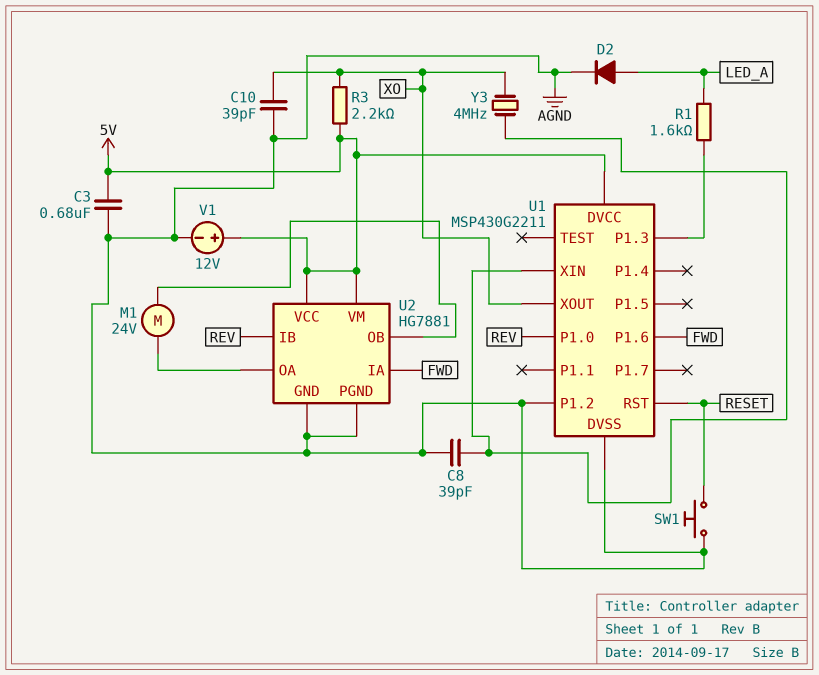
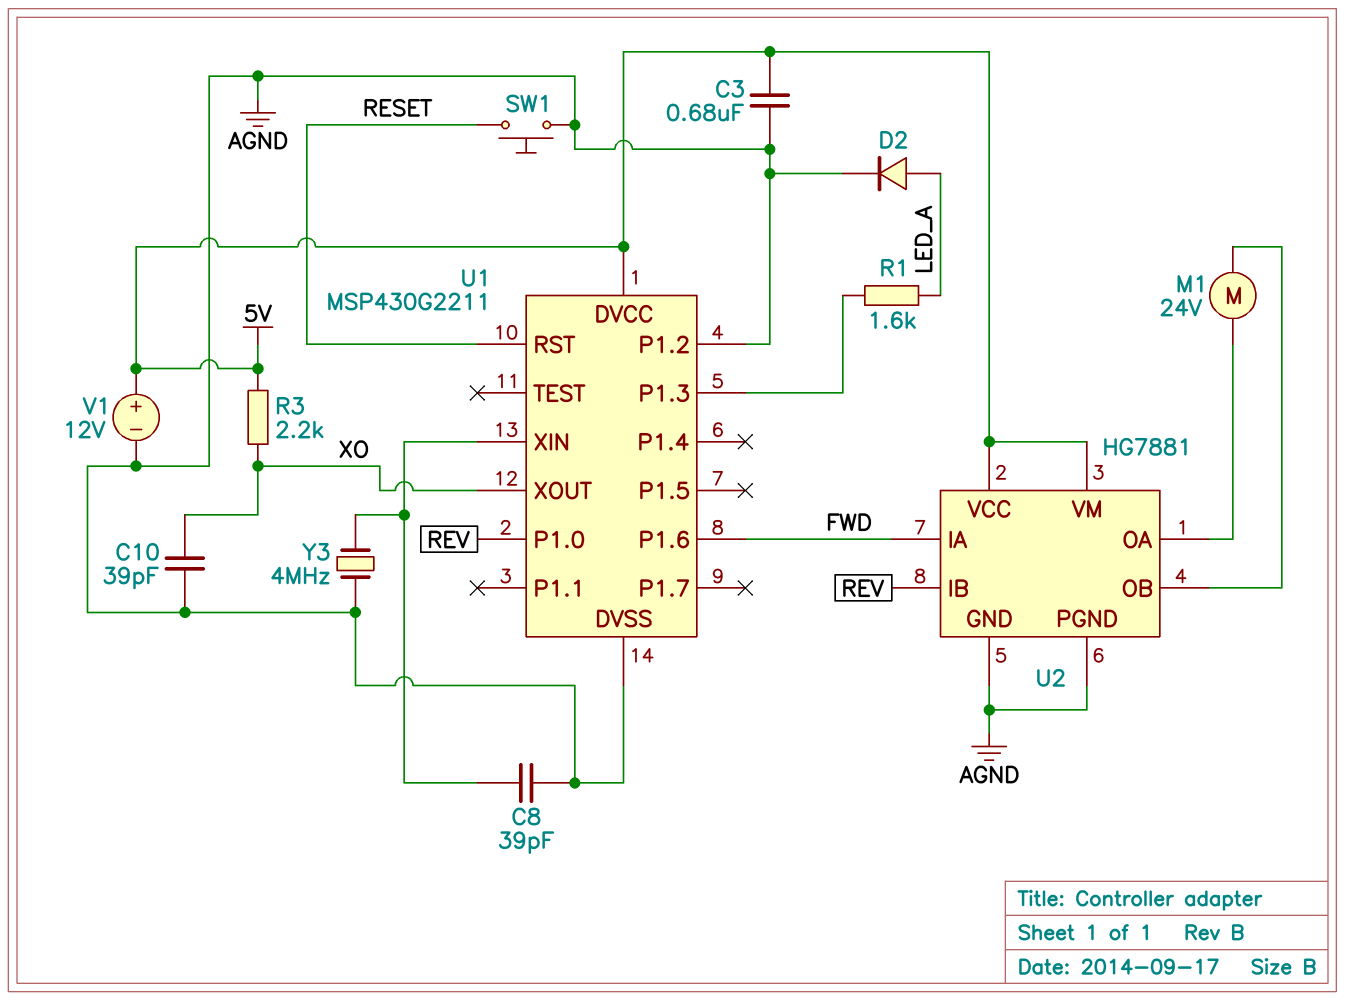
Y3: 4MHz (U1/XIN, XO) -> 4MHz (AGND, U1/XIN)

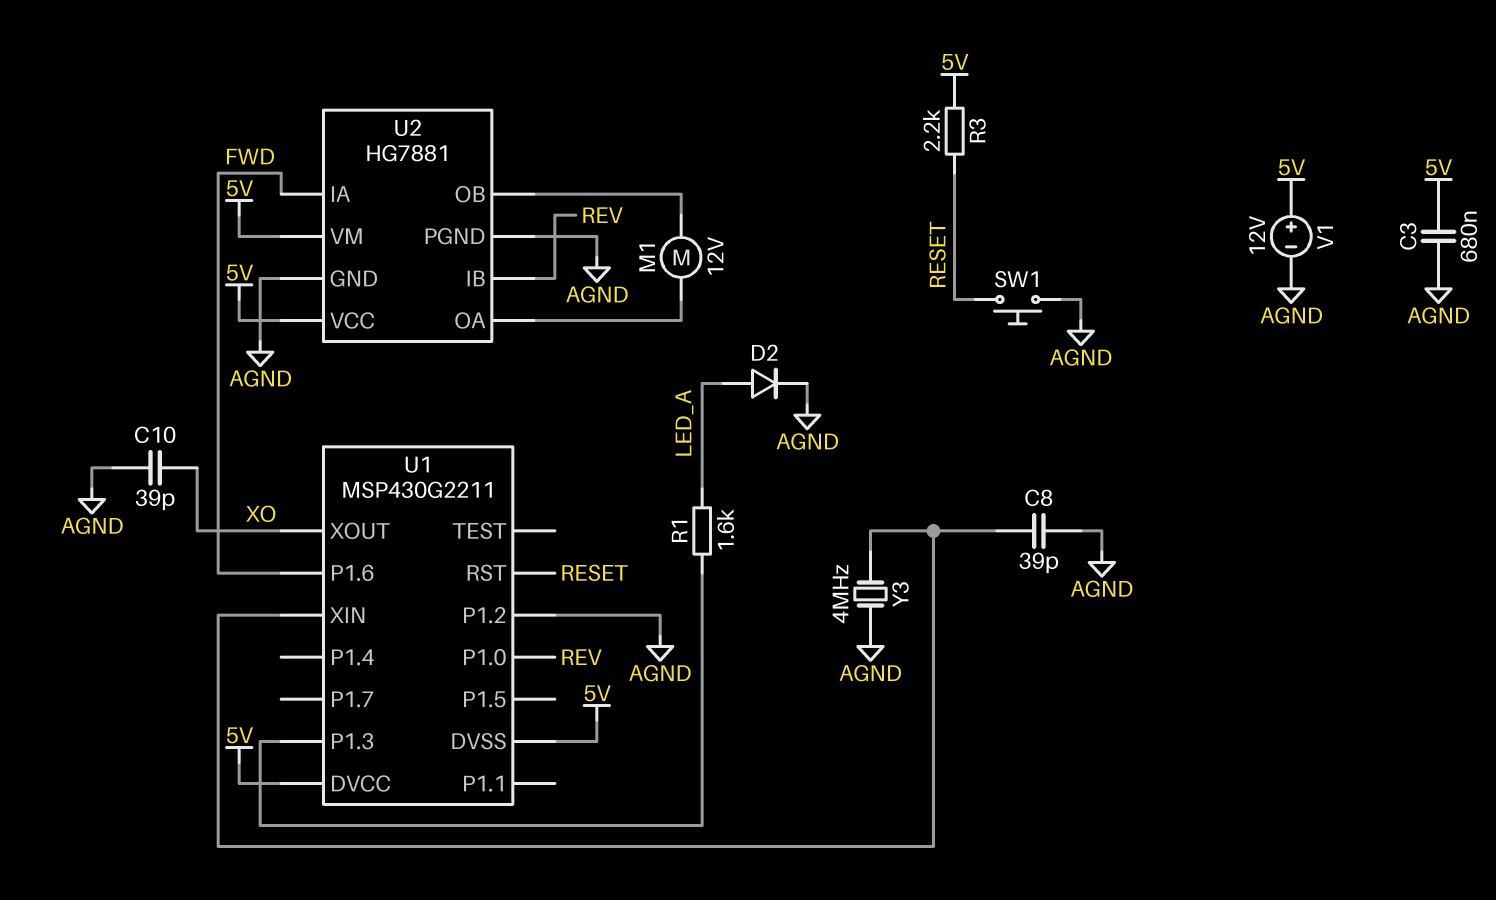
M1: motor 24V (U2/OA, U2/OB) -> motor 12V (U2/OA, U2/OB)
R3: 2.2k (5V, XO) -> 2.2k (5V, RESET)
U1 pin DVSS: AGND -> 5V

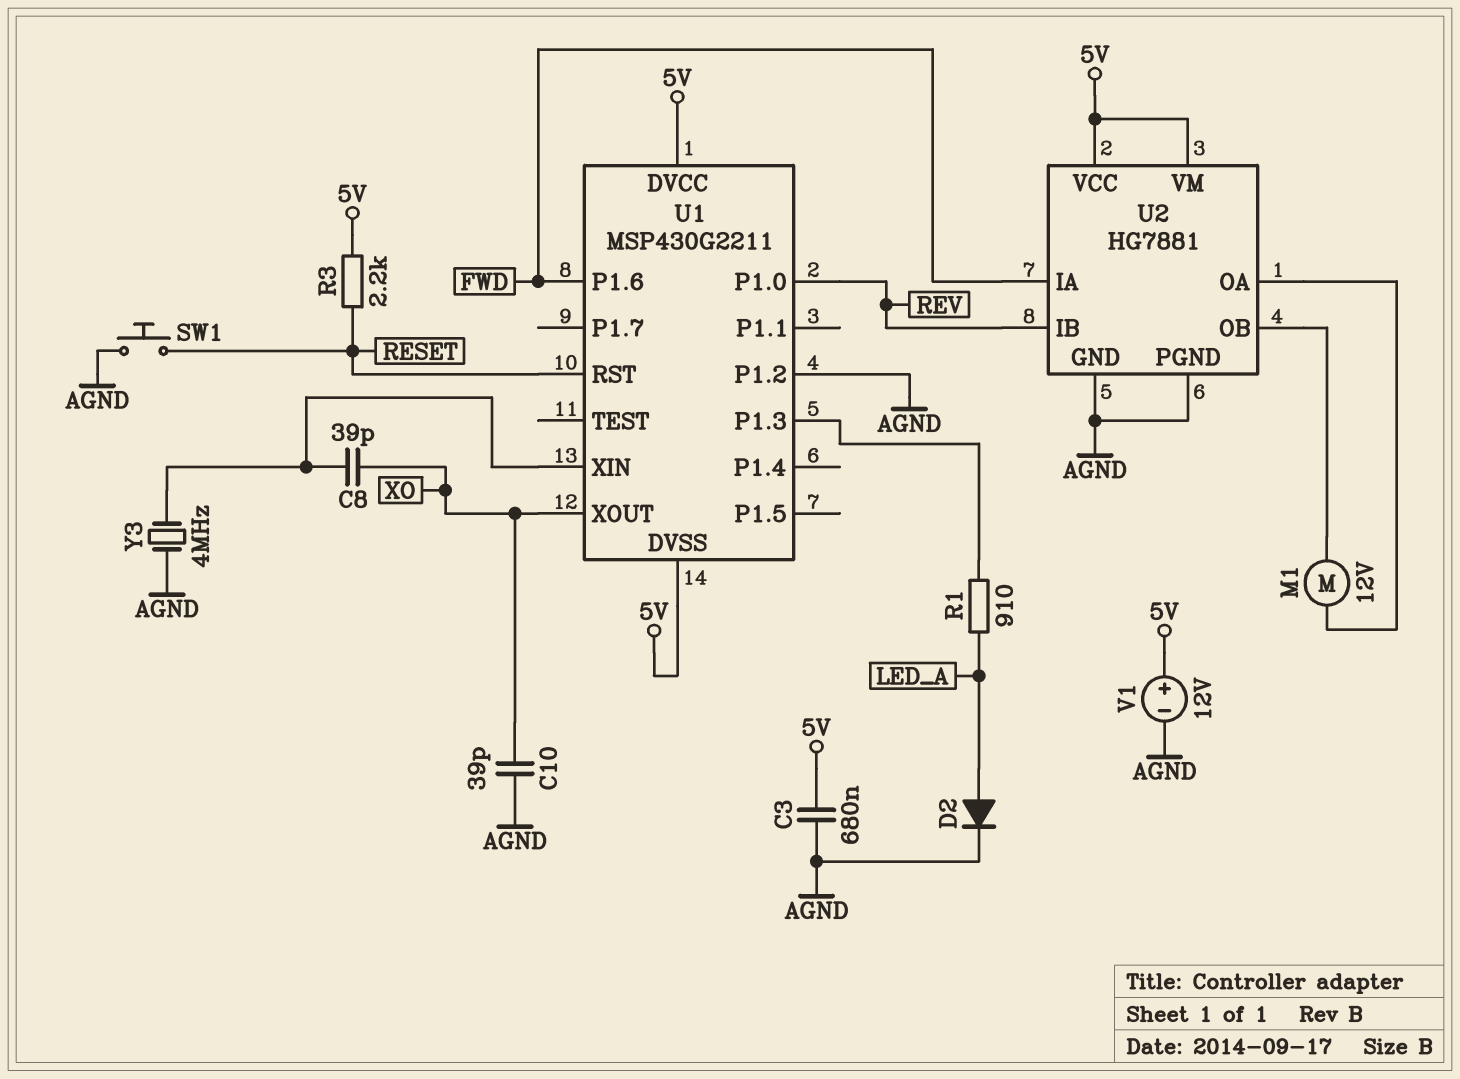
C8: 39pF (AGND, U1/XIN) -> 39pF (U1/XIN, XO)
R1: 1.6k (LED_A, U1/P1.3) -> 910 (LED_A, U1/P1.3)

